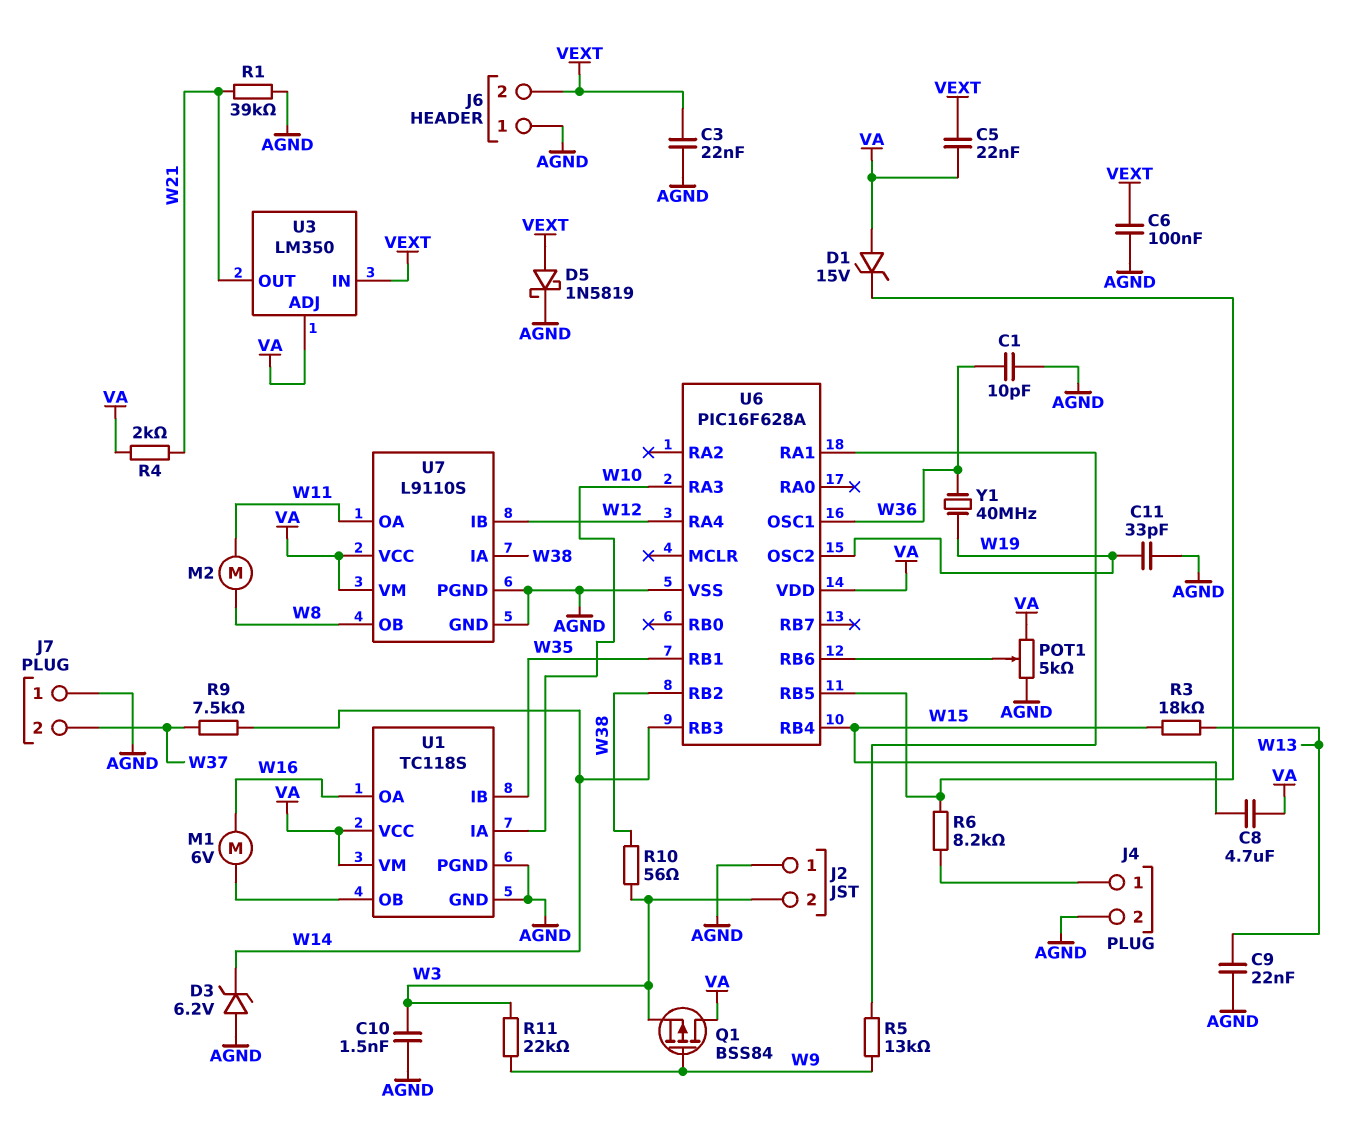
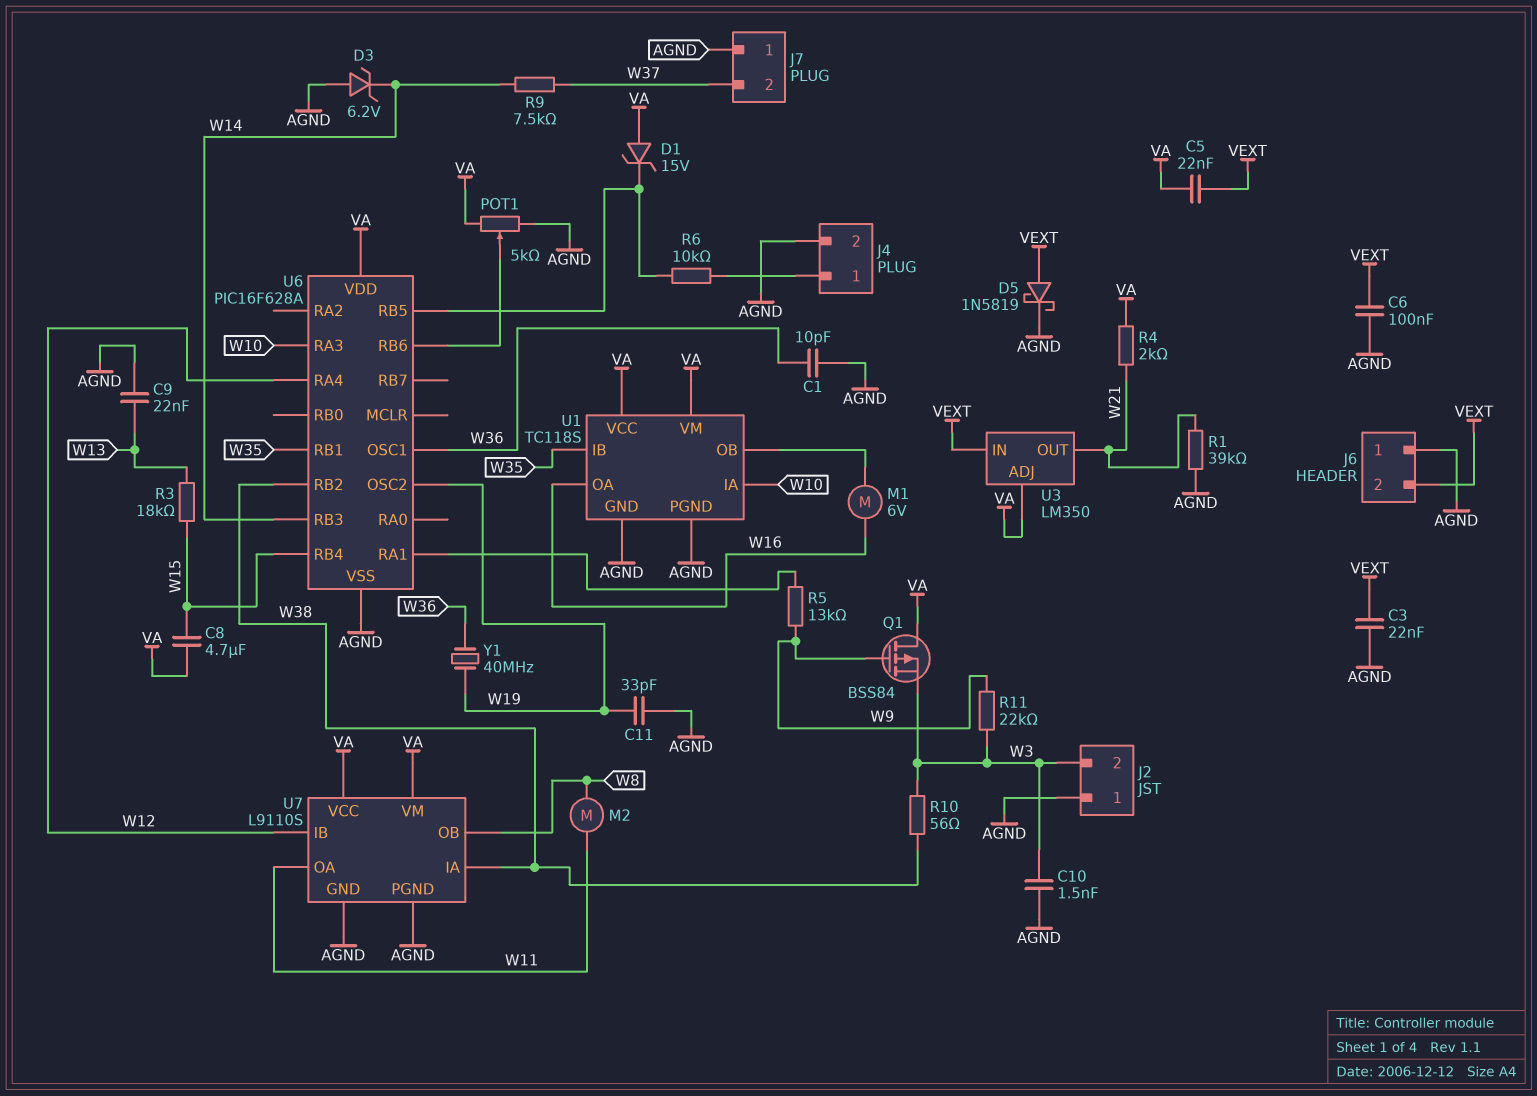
R6: 8.2k (J4/1, U6/RB5) -> 10k (J4/1, U6/RB5)

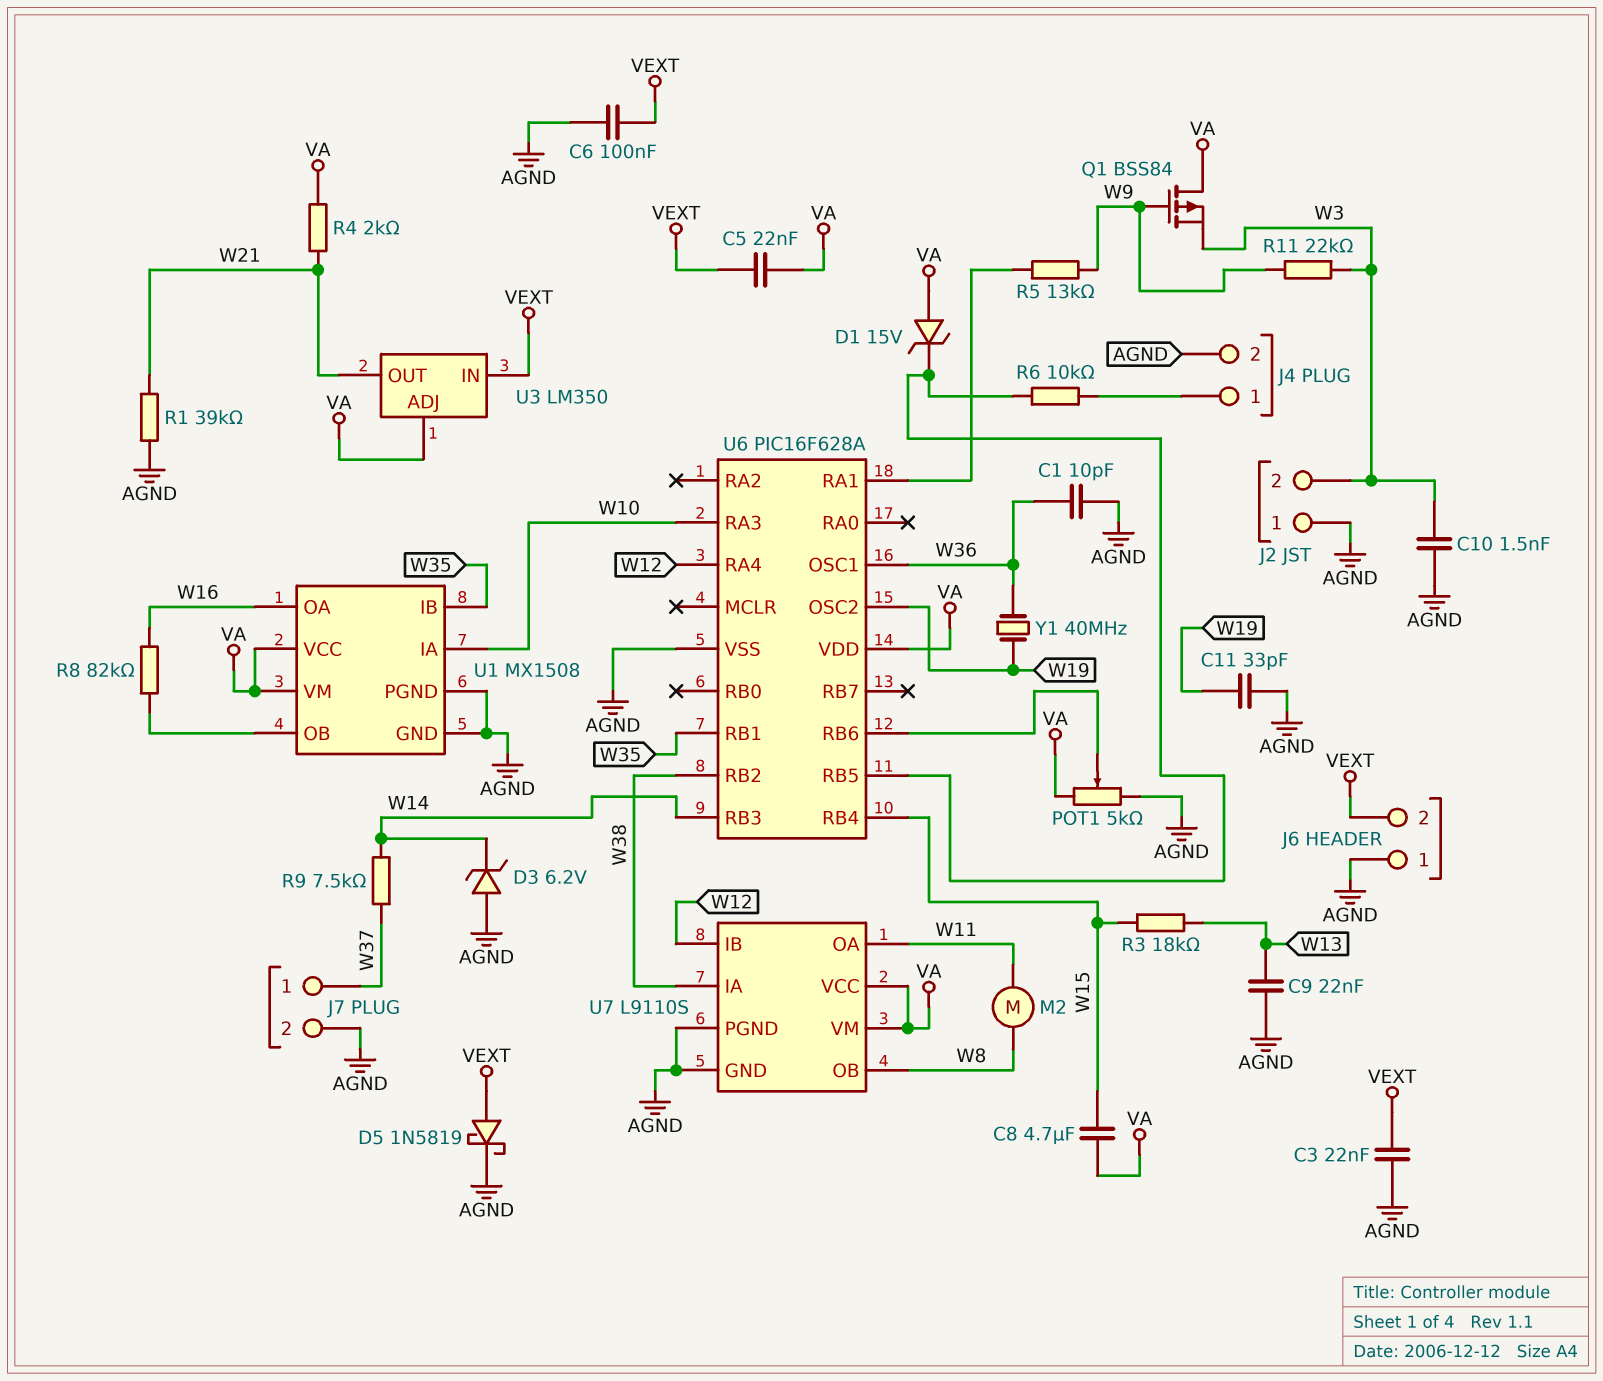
J7 pin 1: AGND -> W37
J7 pin 2: W37 -> AGND
M1: motor 6V (U1/OB, W16) -> none
R8: none -> 82k (U1/OB, W16)
R10: 56 (W3, W38) -> none
U1: TC118S -> MX1508

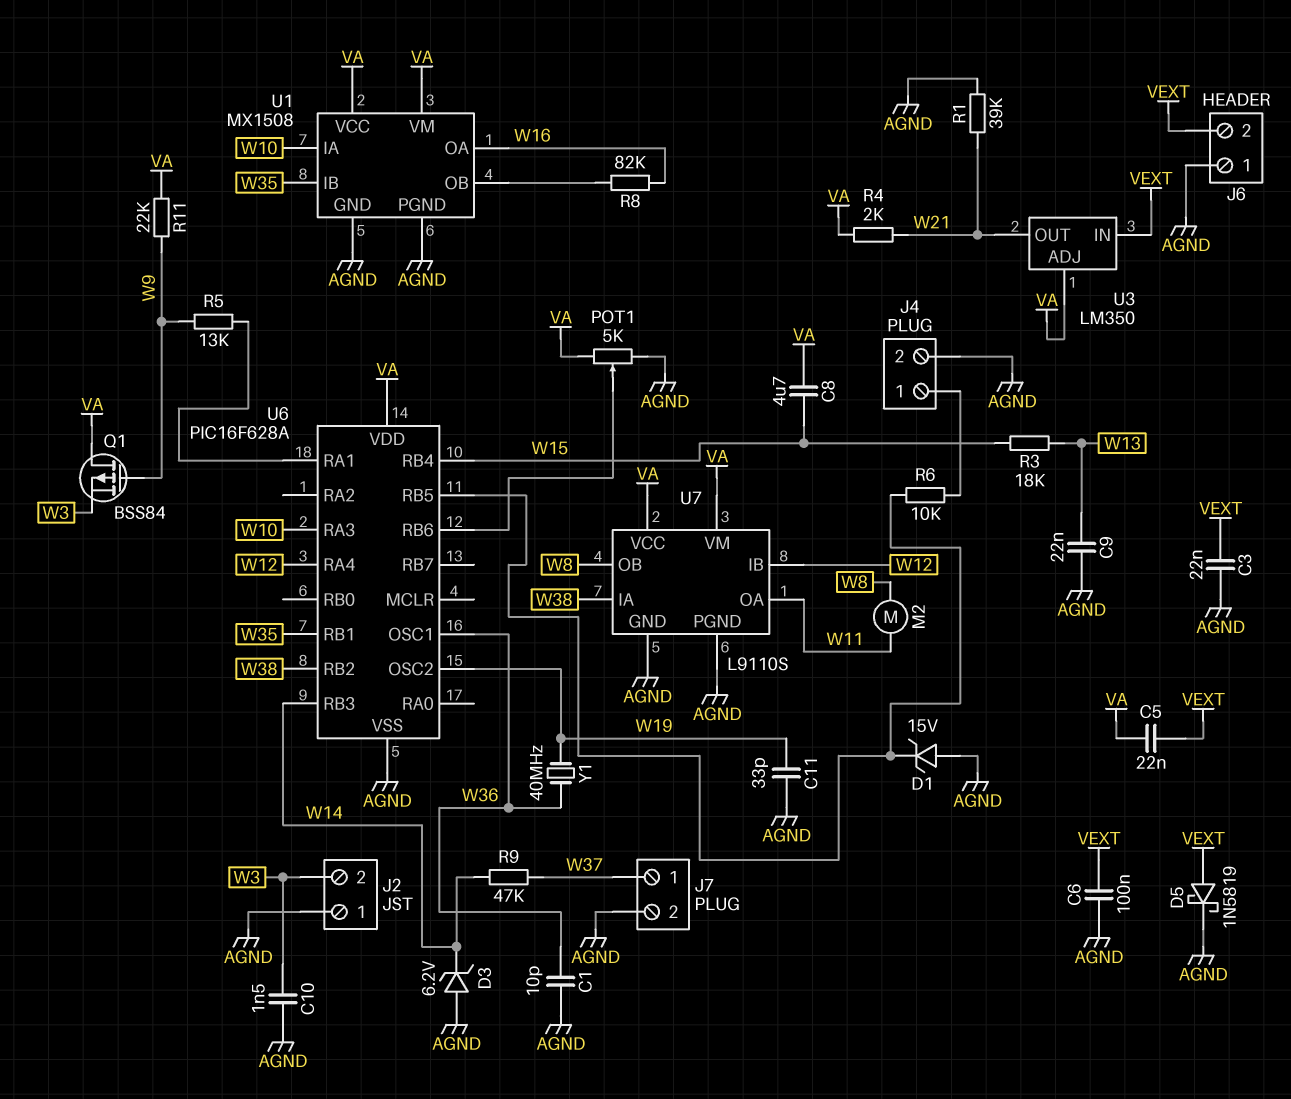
D1: zener 15V (A VA, K U6/RB5) -> zener 15V (A AGND, K U6/RB5)
R9: 7.5k (W14, W37) -> 47k (W14, W37)
R11: 22k (W3, W9) -> 22k (VA, W9)

